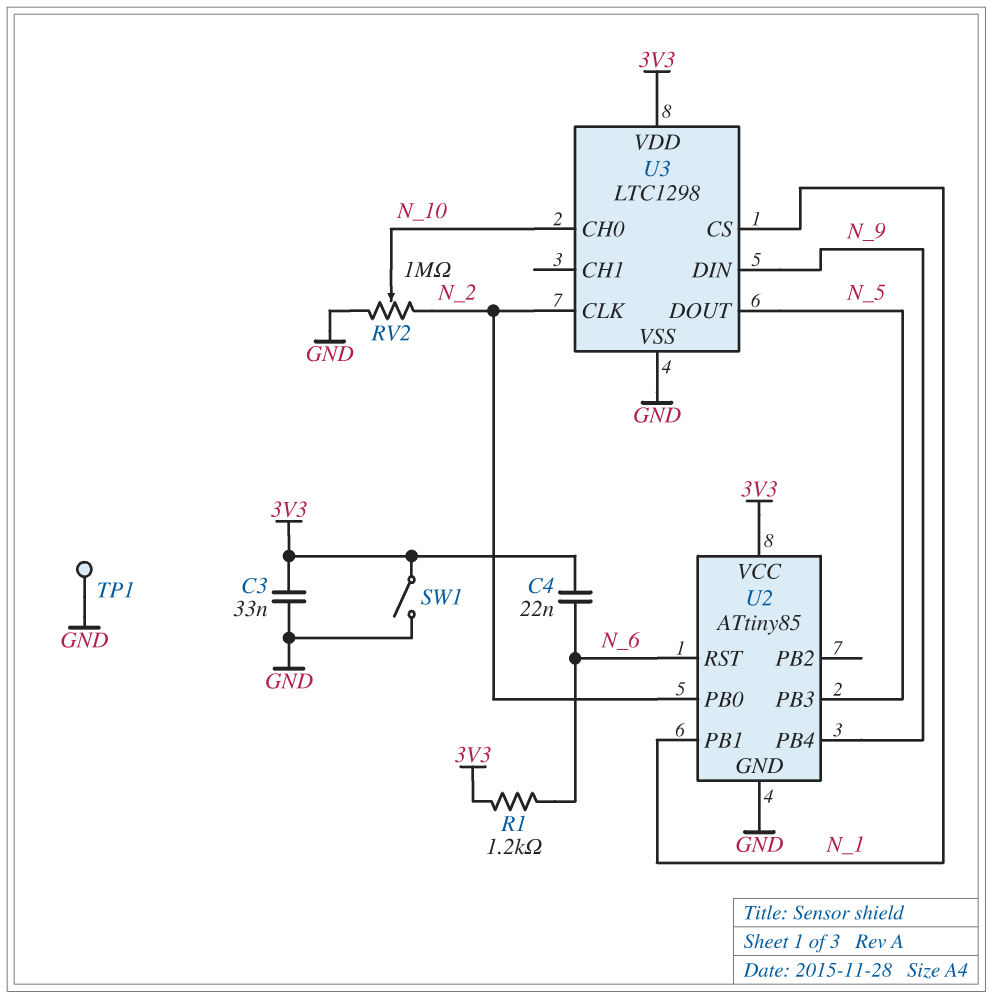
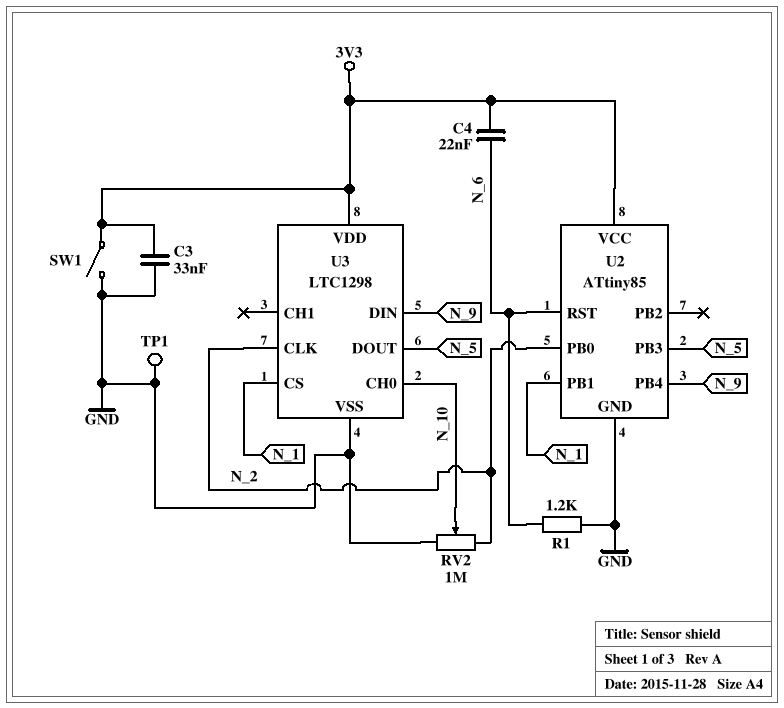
R1: 1.2k (3V3, N_6) -> 1.2k (GND, N_6)

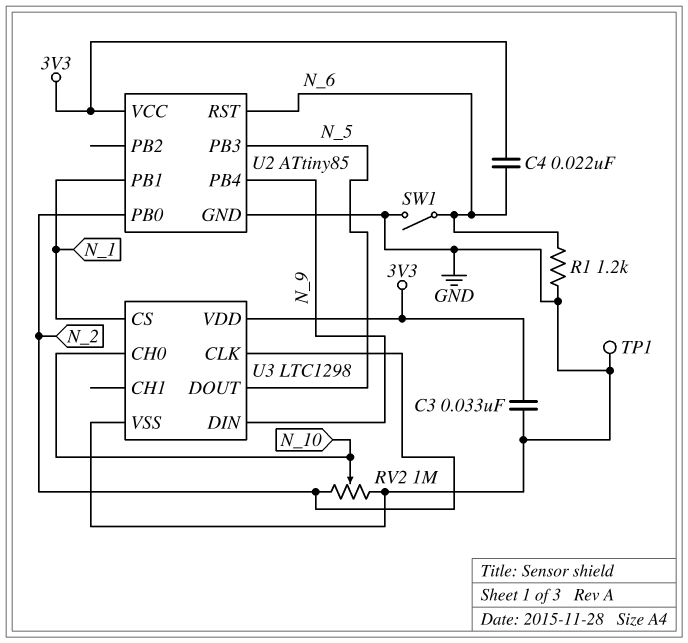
SW1: switch (3V3, GND) -> switch (GND, N_6)

